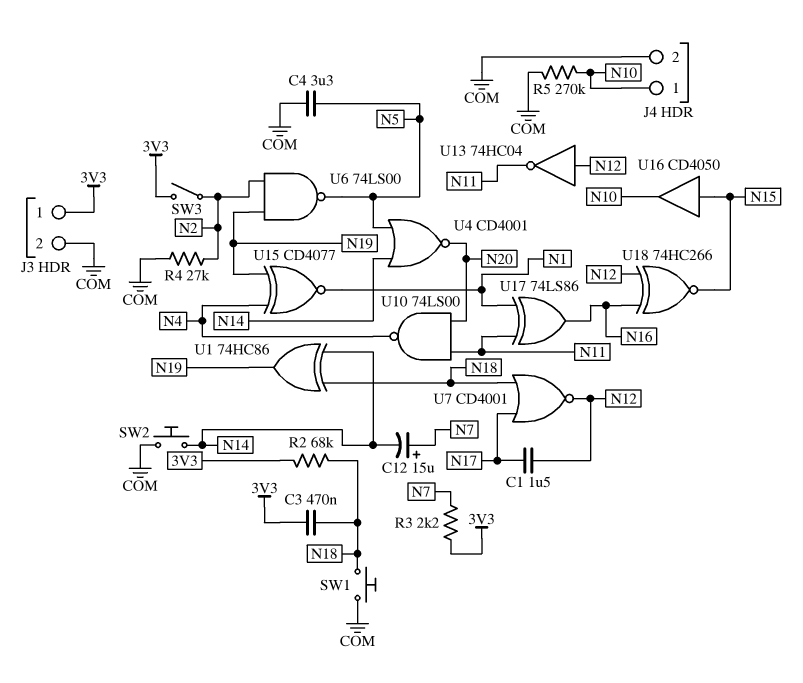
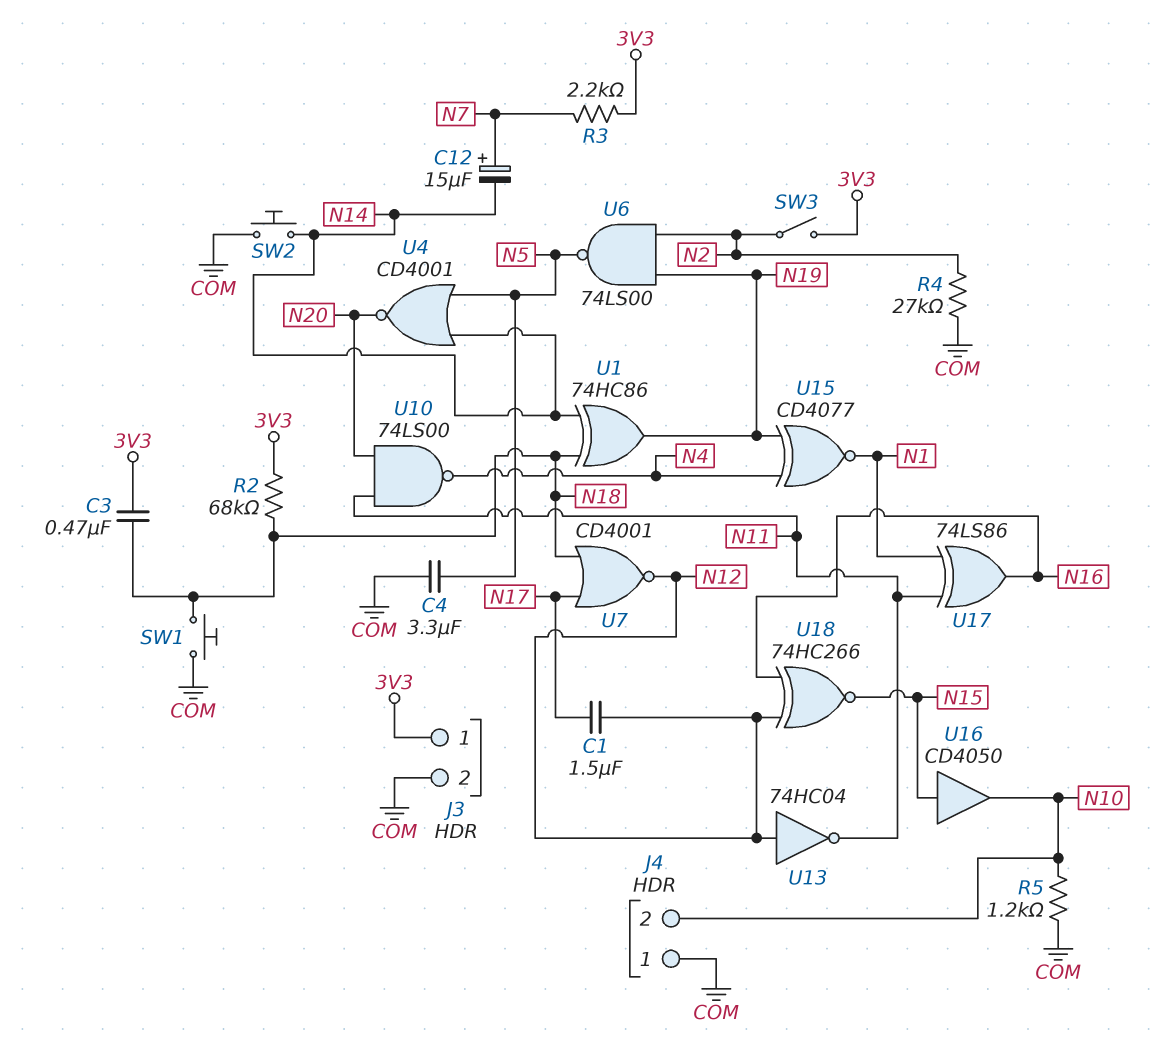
J4 pin 1: N10 -> COM
J4 pin 2: COM -> N10
R5: 270k (COM, N10) -> 1.2k (COM, N10)

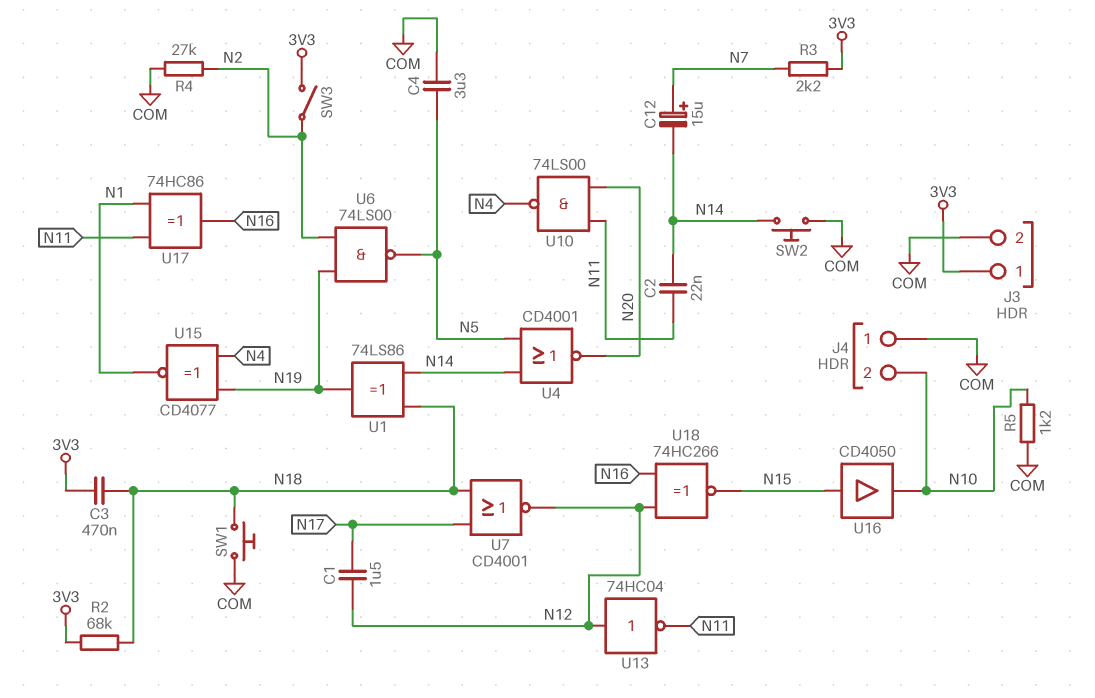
C2: none -> 22nF (N11, N14)
U1: XOR 74HC86 (in N14, in N18, out N19) -> XOR 74LS86 (in N14, in N18, out N19)
U17: XOR 74LS86 (in N1, in N11, out N16) -> XOR 74HC86 (in N1, in N11, out N16)

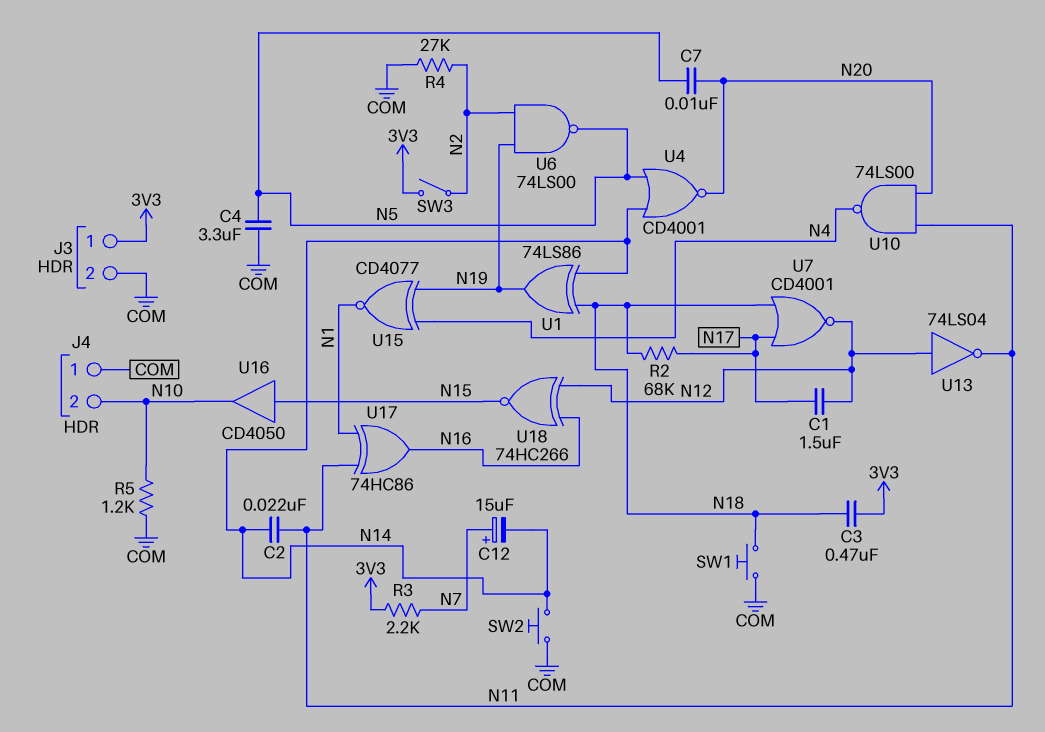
C7: none -> 10nF (N5, N20)
R2: 68k (3V3, N18) -> 68k (N17, N18)
U13: NOT 74HC04 (in N12, out N11) -> NOT 74LS04 (in N12, out N11)

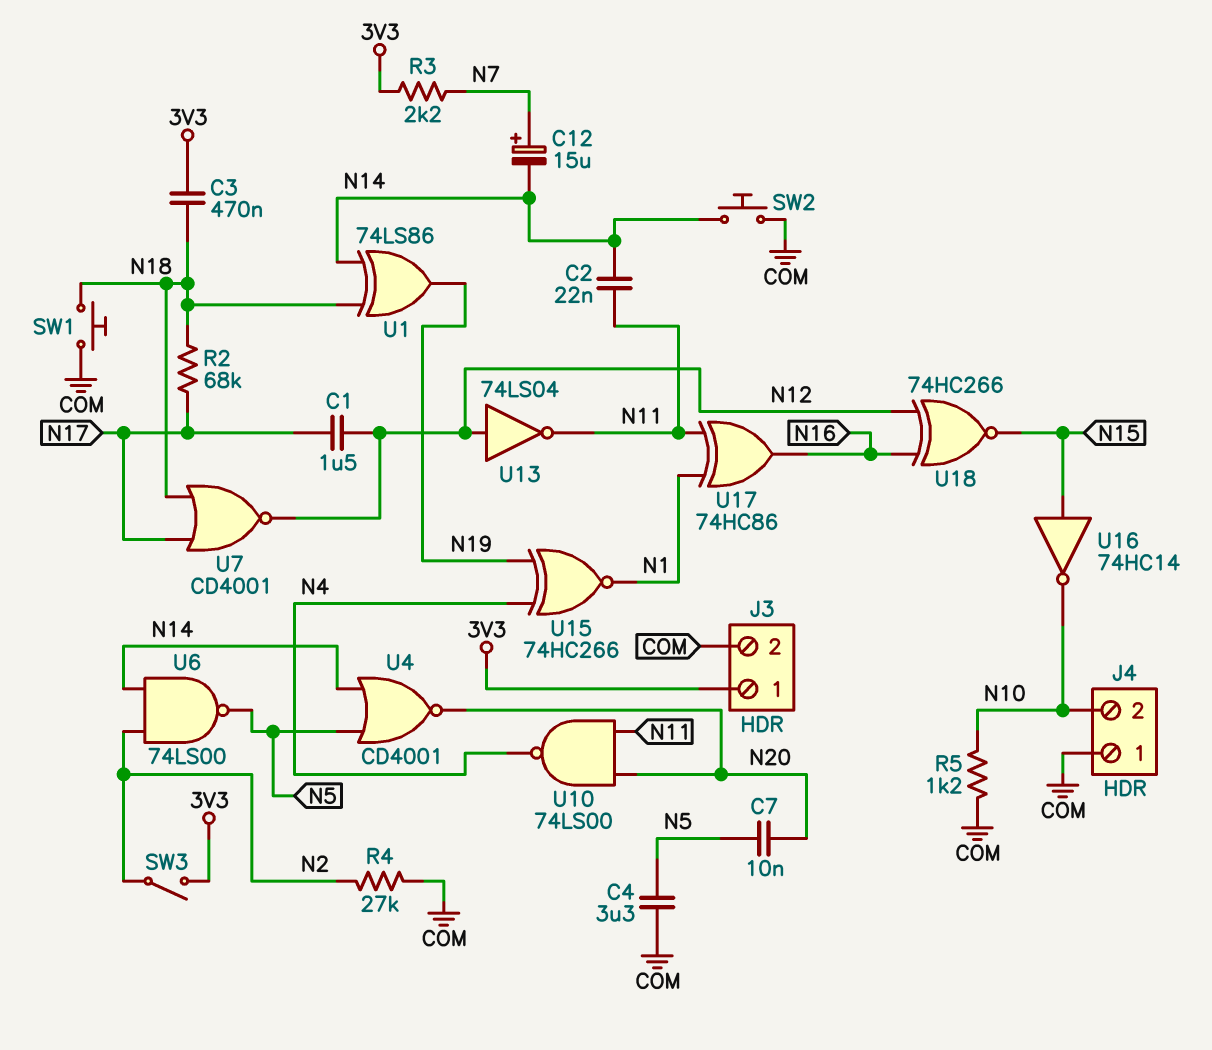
U6: NAND 74LS00 (in N2, in N19, out N5) -> NAND 74LS00 (in N2, in N14, out N5)
U15: XNOR CD4077 (in N4, in N19, out N1) -> XNOR 74HC266 (in N4, in N19, out N1)
U16: buffer CD4050 (in N15, out N10) -> NOT 74HC14 (in N15, out N10)

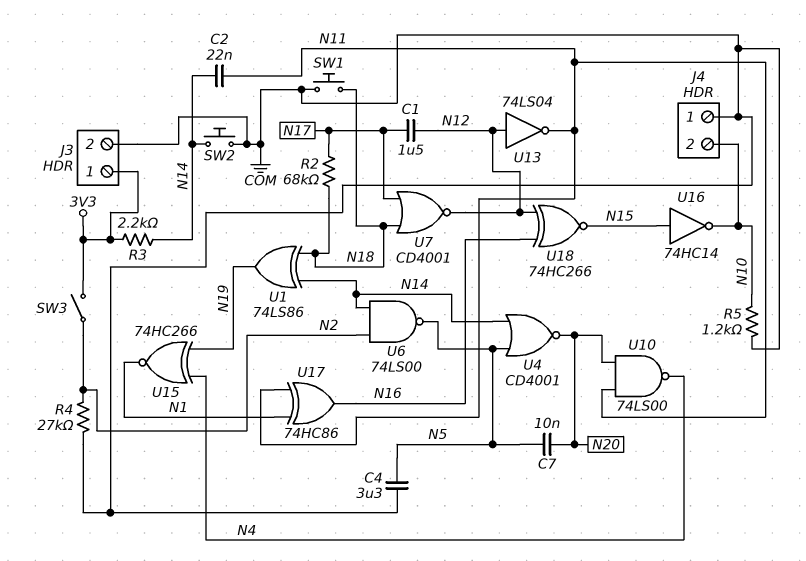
C3: 470nF (3V3, N18) -> none
C12: 15uF (plus N7, minus N14) -> none
R3: 2.2k (3V3, N7) -> 2.2k (3V3, N14)

